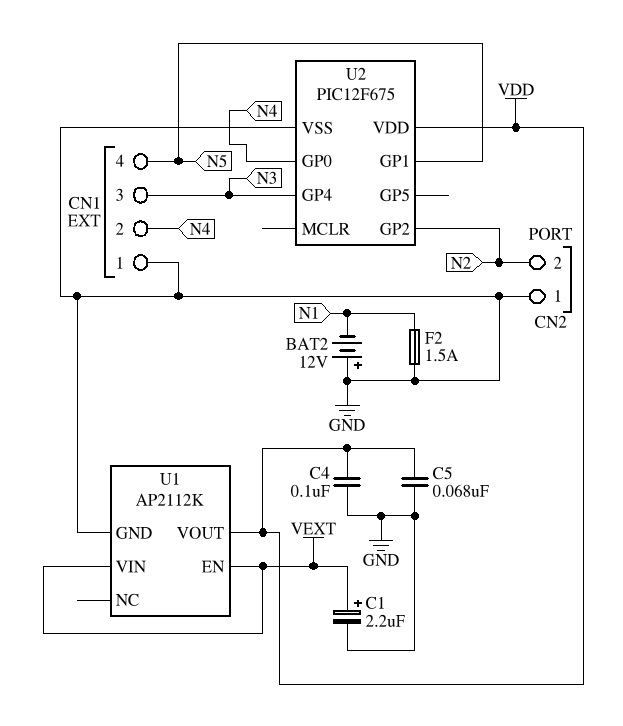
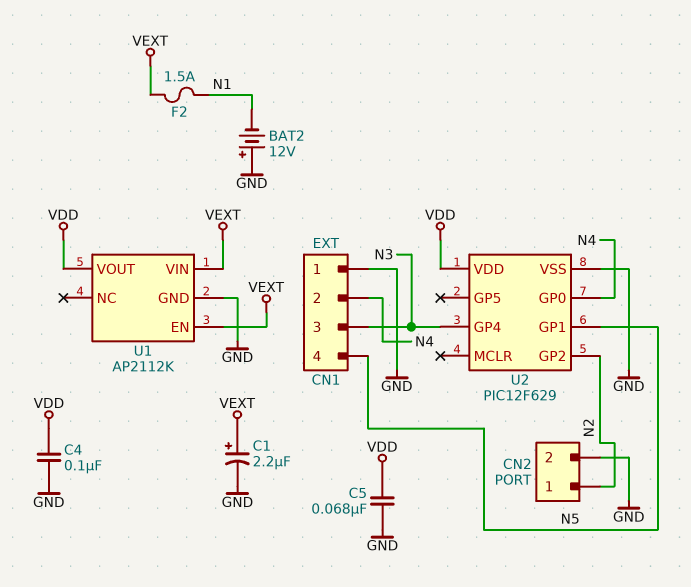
CN2 pin 1: GND -> N2
CN2 pin 2: N2 -> GND
F2: 1.5A (GND, N1) -> 1.5A (N1, VEXT)
U2: PIC12F675 -> PIC12F629

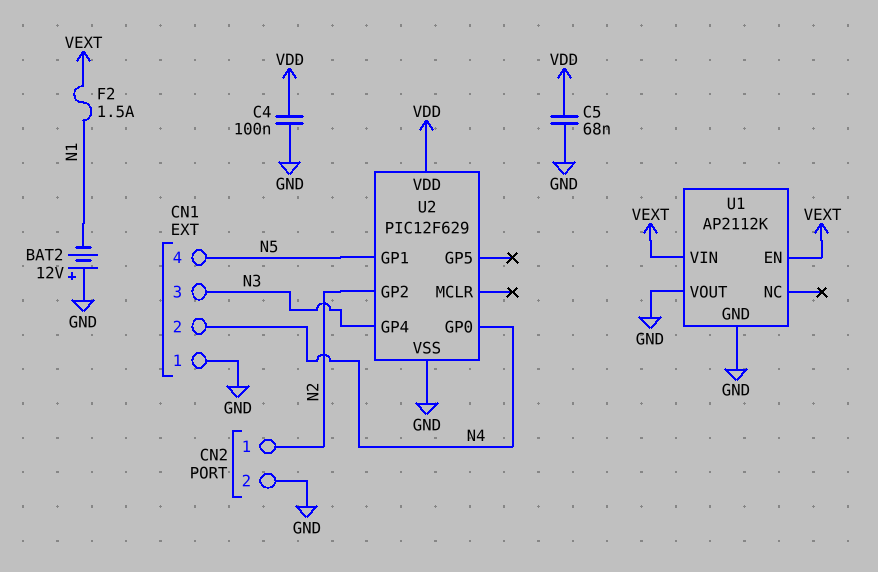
C1: 2.2uF (plus VEXT, minus GND) -> none
U1 pin VOUT: VDD -> GND

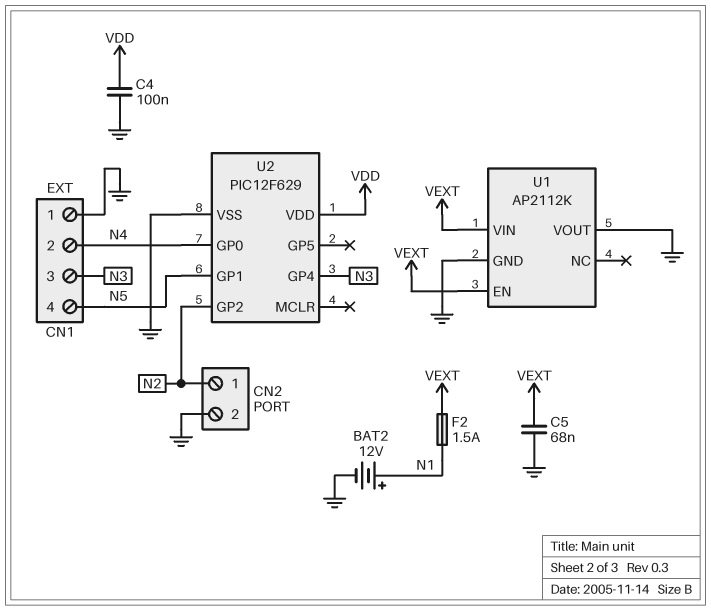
BAT2: 12V (plus GND, minus N1) -> 12V (plus N1, minus GND)
C5: 68nF (GND, VDD) -> 68nF (GND, VEXT)

